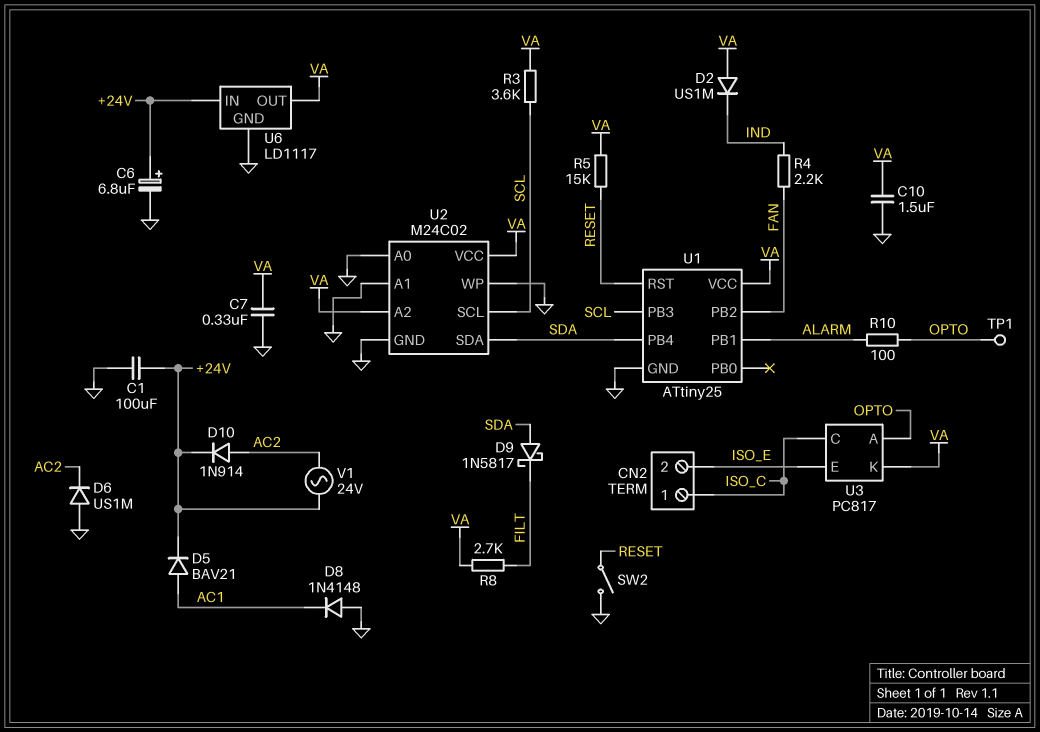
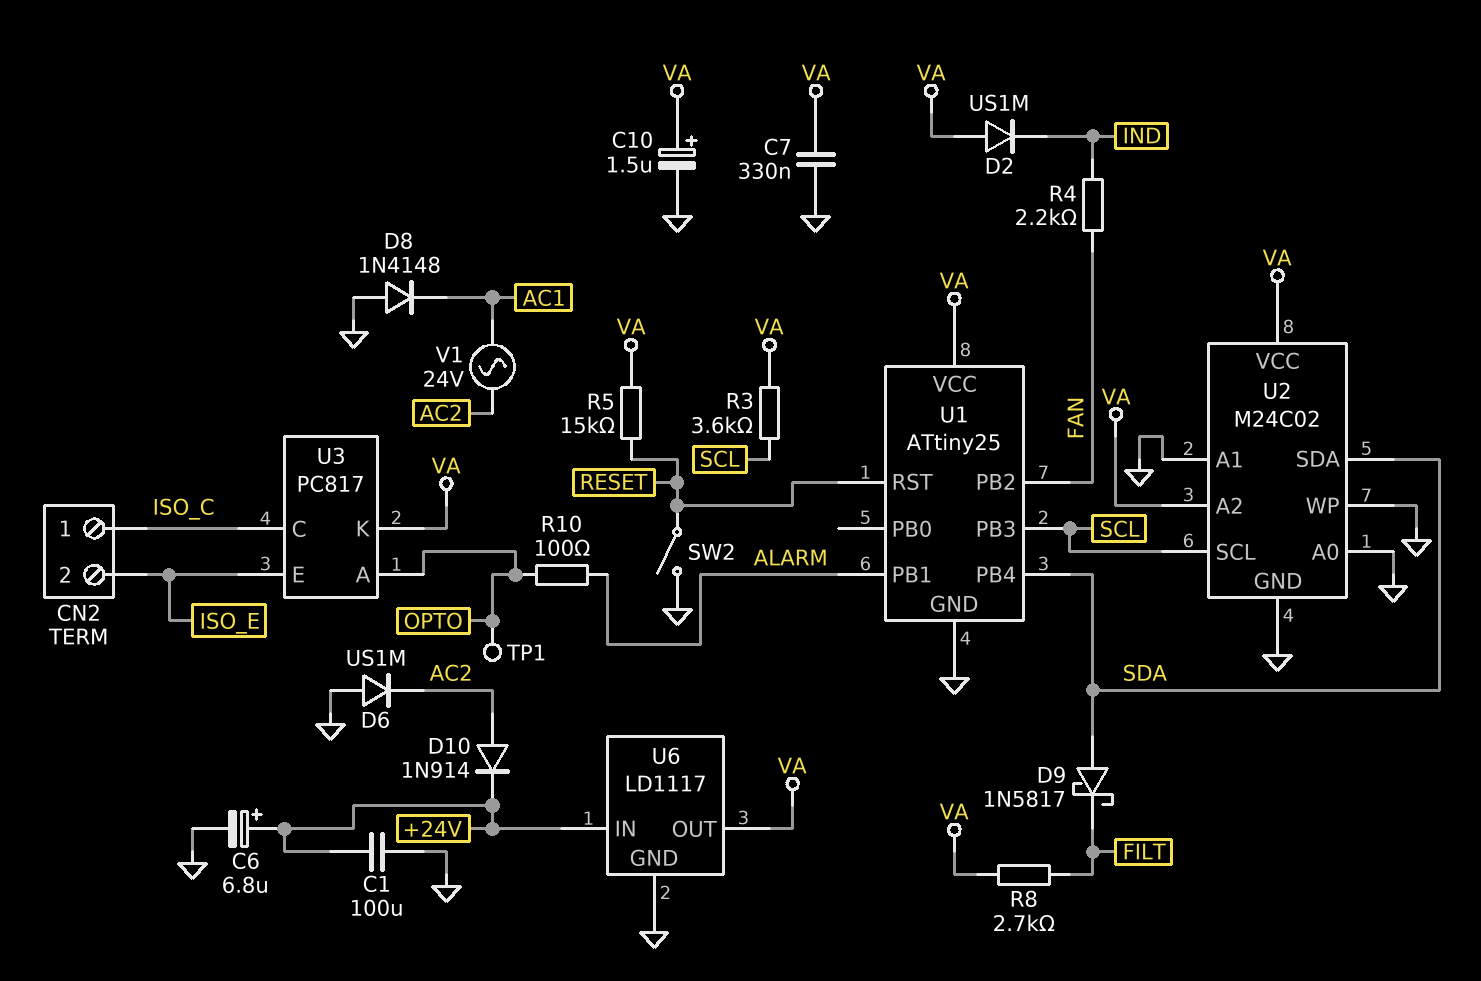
C10: 1.5uF (GND, VA) -> 1.5uF (plus VA, minus GND)
D5: diode BAV21 (A AC1, K +24V) -> none
V1: AC 24V (+24V, AC2) -> AC 24V (AC1, AC2)

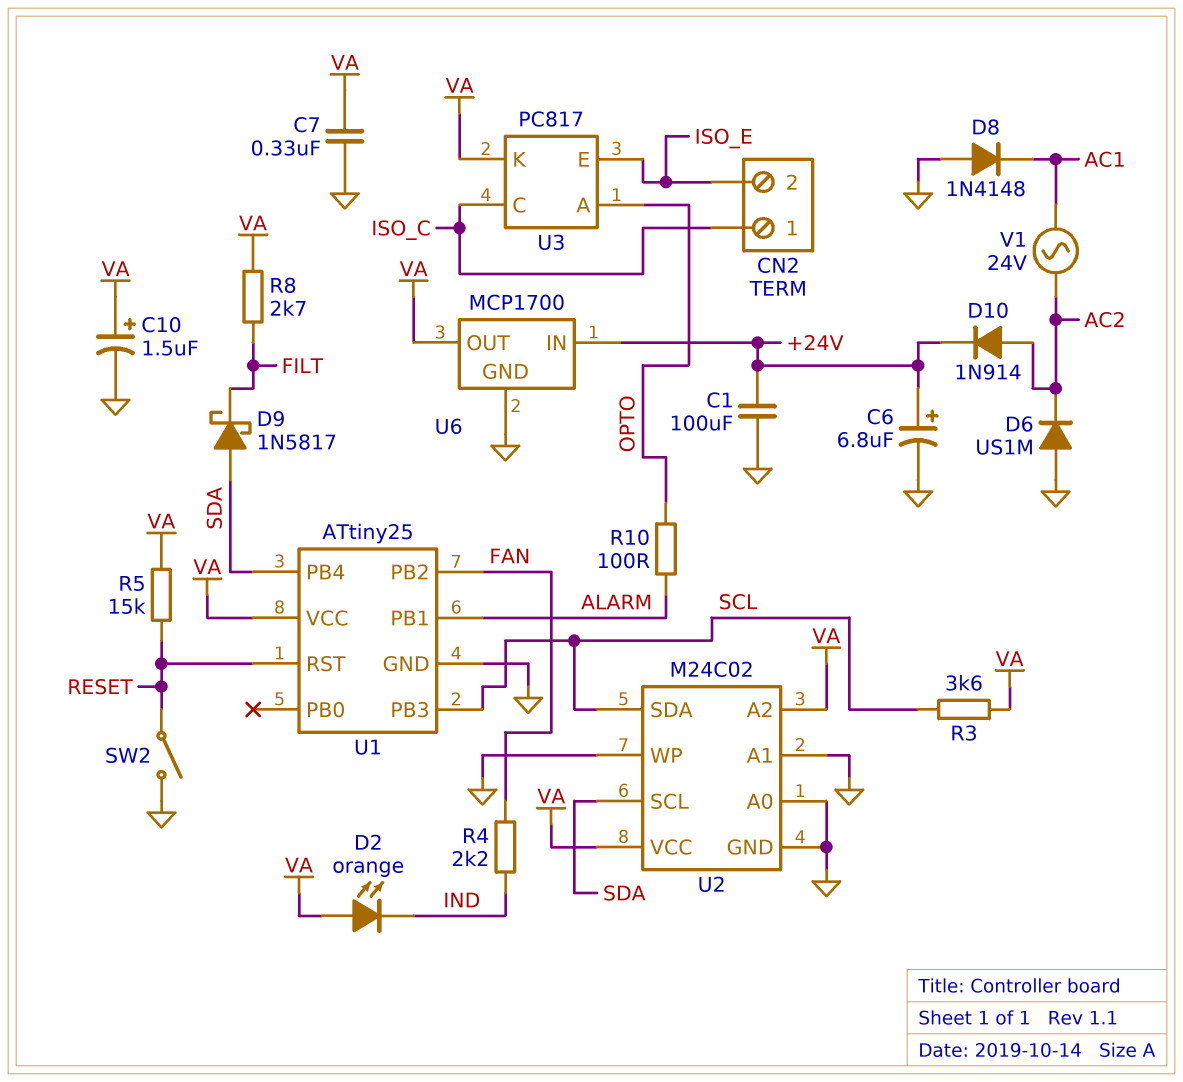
D2: diode US1M (A VA, K IND) -> LED orange (A VA, K IND)
TP1: test point (OPTO) -> none
U2 pin SCL: SCL -> SDA
U2 pin SDA: SDA -> SCL
U6: LD1117 -> MCP1700

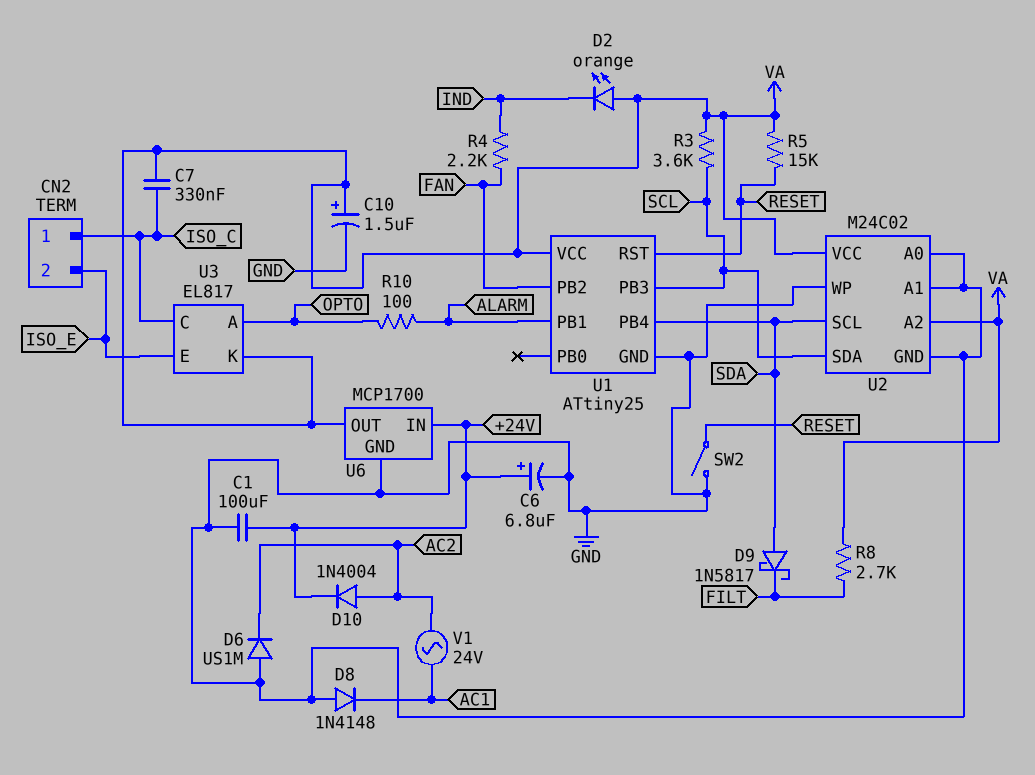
C7: 330nF (GND, VA) -> 330nF (ISO_C, VA)
D10: diode 1N914 (A AC2, K +24V) -> diode 1N4004 (A AC2, K +24V)
U3: PC817 -> EL817

